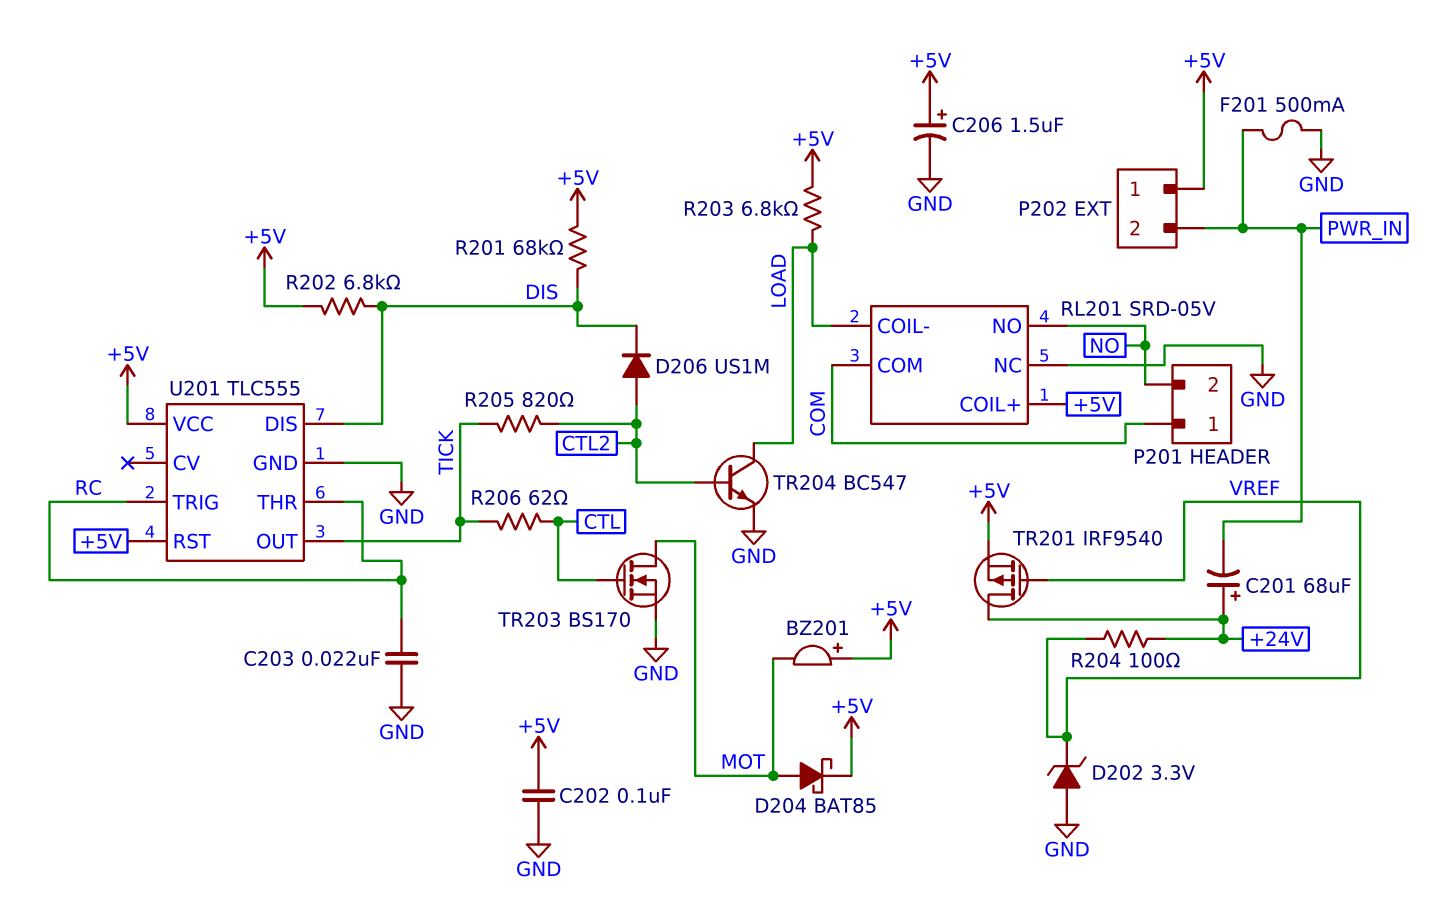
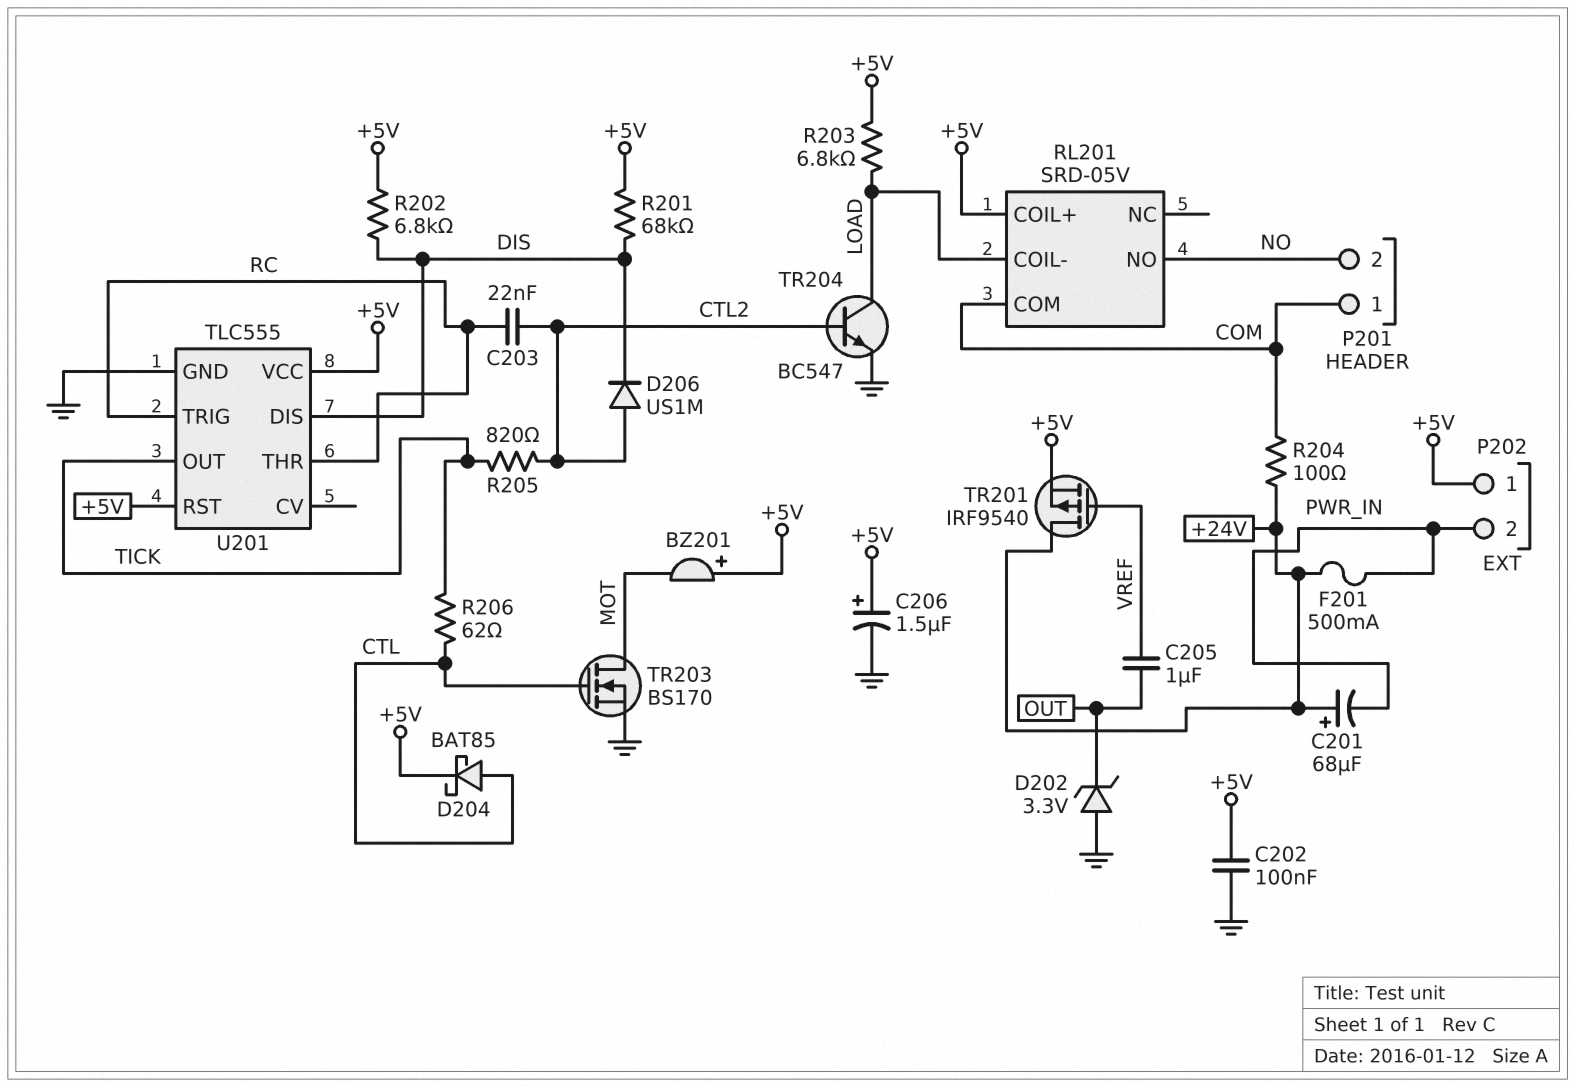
C203: 22nF (GND, RC) -> 22nF (CTL2, RC)
C205: none -> 1uF (OUT, VREF)
D202: zener 3.3V (A GND, K VREF) -> zener 3.3V (A GND, K OUT)
D204: schottky BAT85 (A MOT, K +5V) -> schottky BAT85 (A CTL, K +5V)
F201: 500mA (GND, PWR_IN) -> 500mA (+24V, PWR_IN)
R204: 100 (+24V, VREF) -> 100 (+24V, COM)
RL201 pin NC: GND -> none

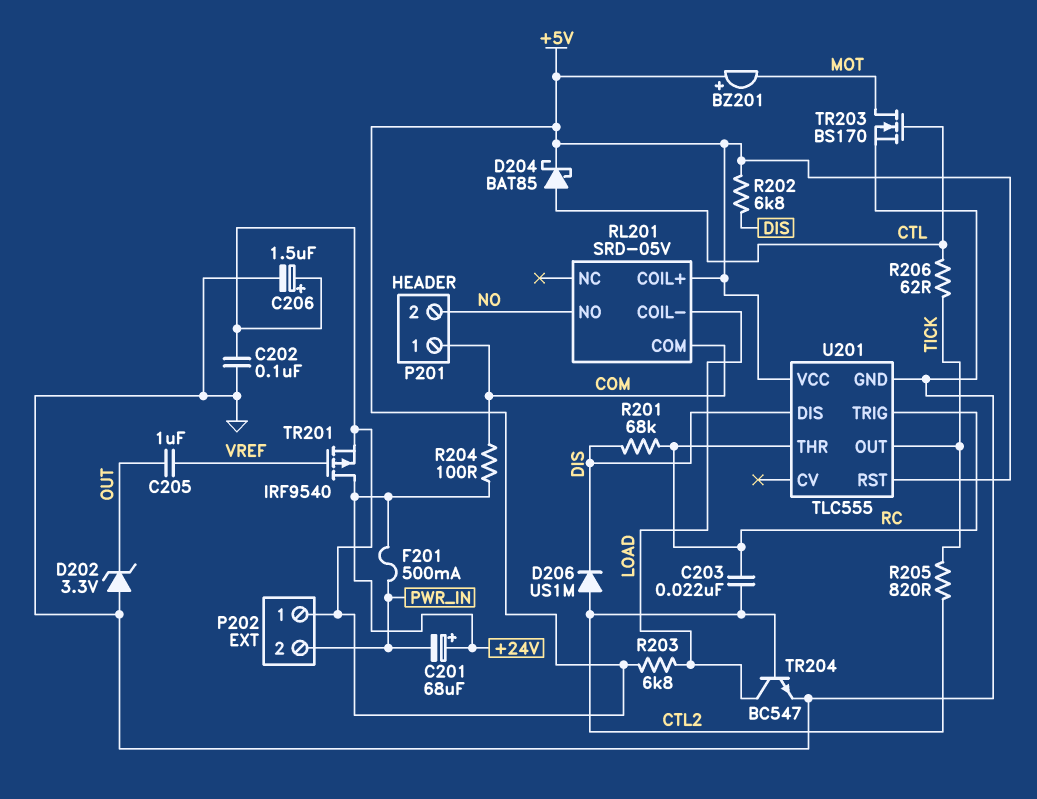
R201: 68k (+5V, DIS) -> 68k (DIS, RC)

